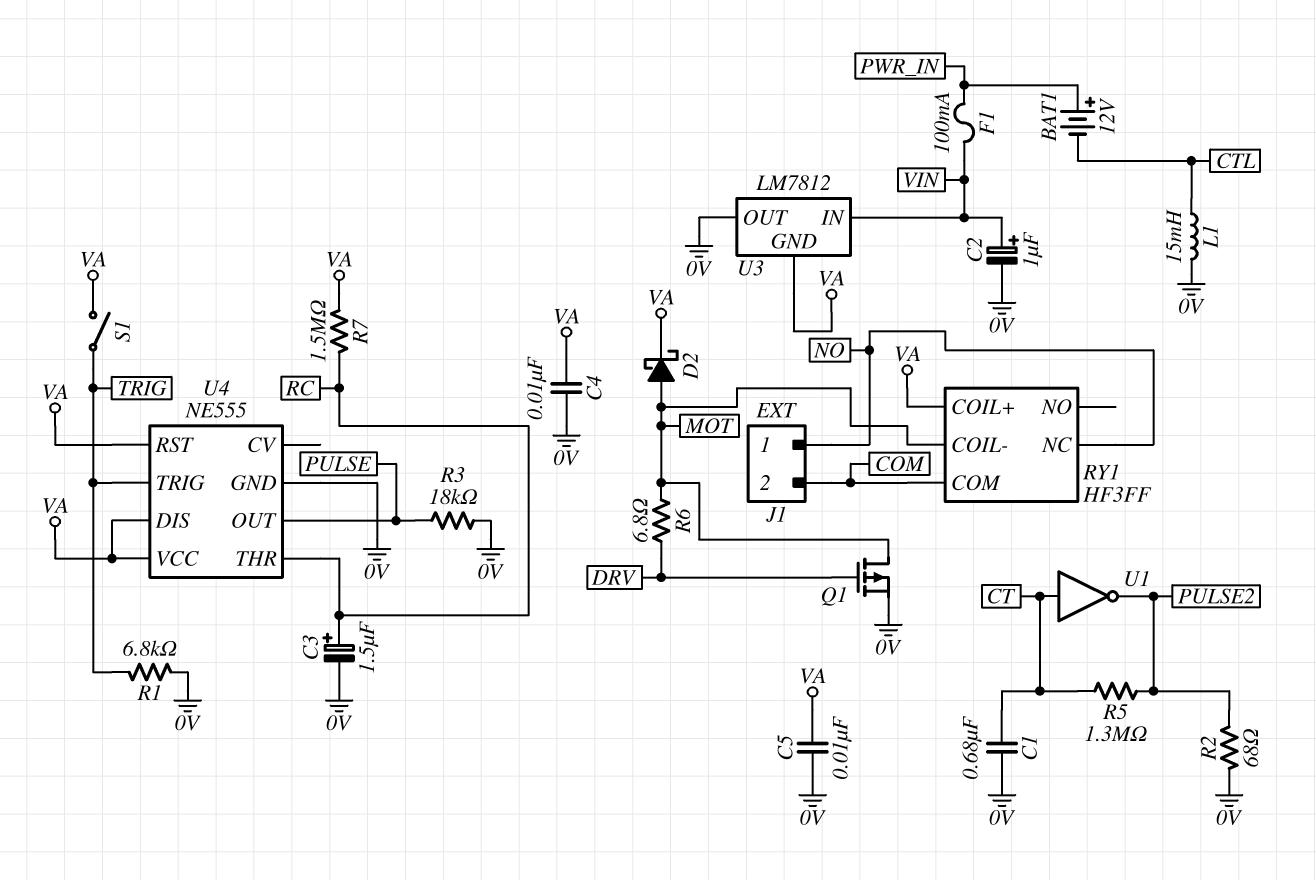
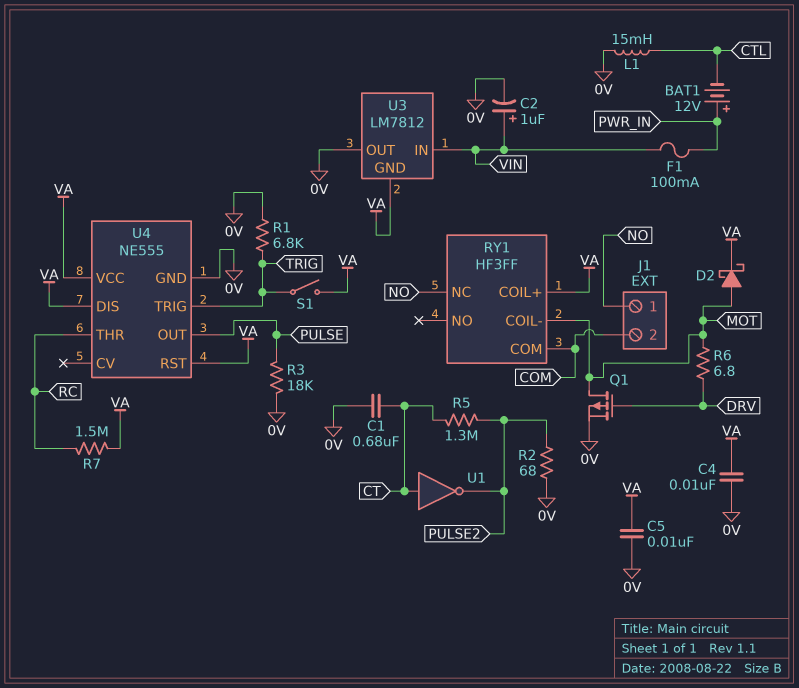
C3: 1.5uF (plus RC, minus 0V) -> none

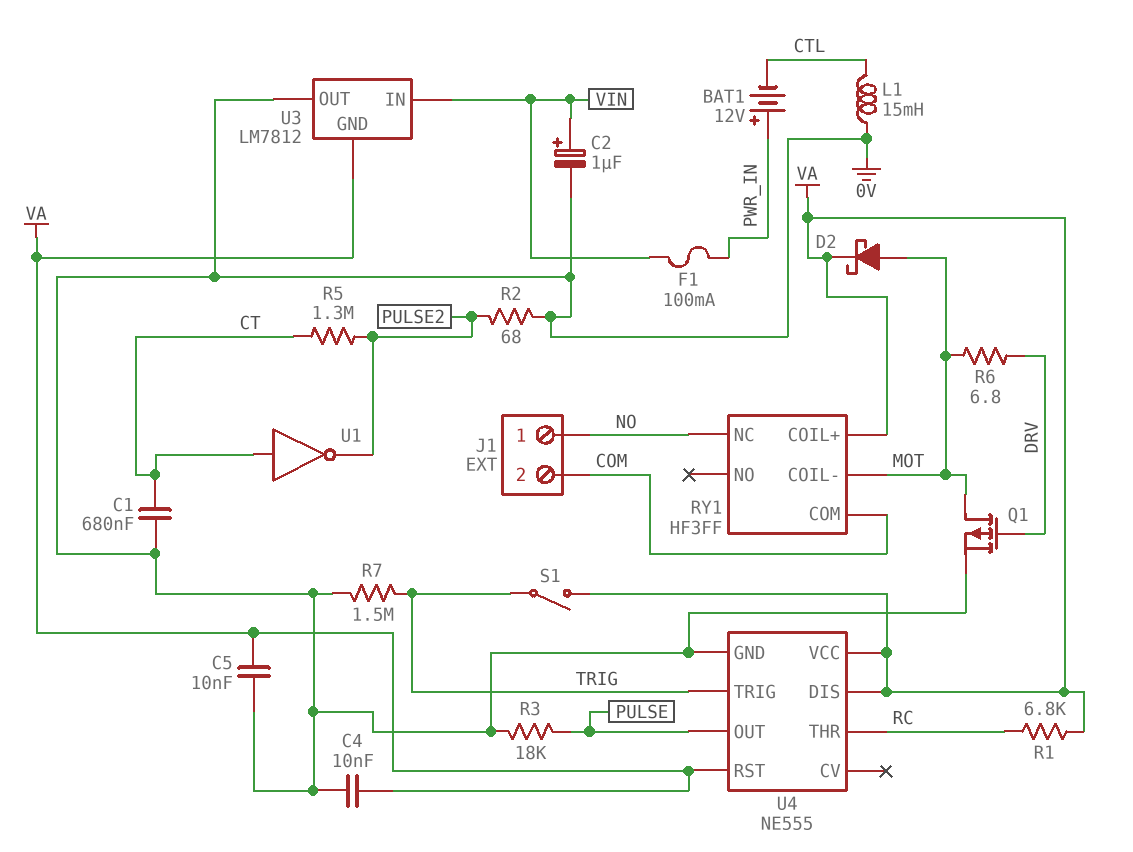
R1: 6.8k (0V, TRIG) -> 6.8k (RC, VA)
R7: 1.5M (RC, VA) -> 1.5M (0V, TRIG)

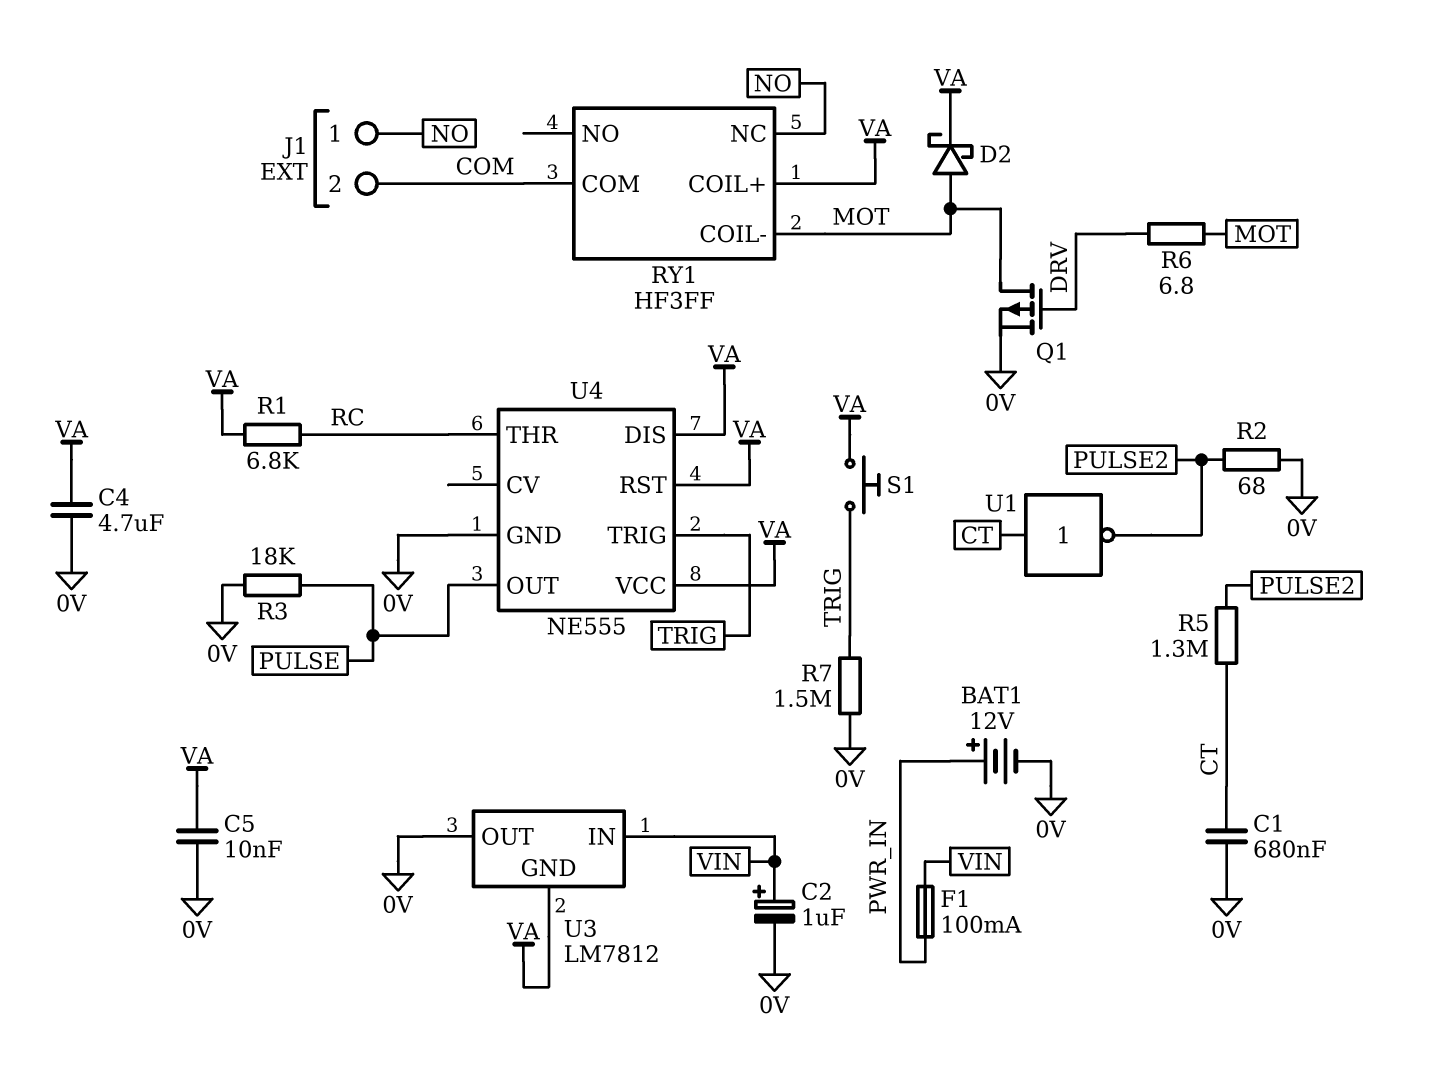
BAT1: 12V (plus PWR_IN, minus CTL) -> 12V (plus PWR_IN, minus 0V)
C4: 10nF (0V, VA) -> 4.7uF (0V, VA)
L1: 15mH (0V, CTL) -> none
S1: switch (TRIG, VA) -> button (TRIG, VA)

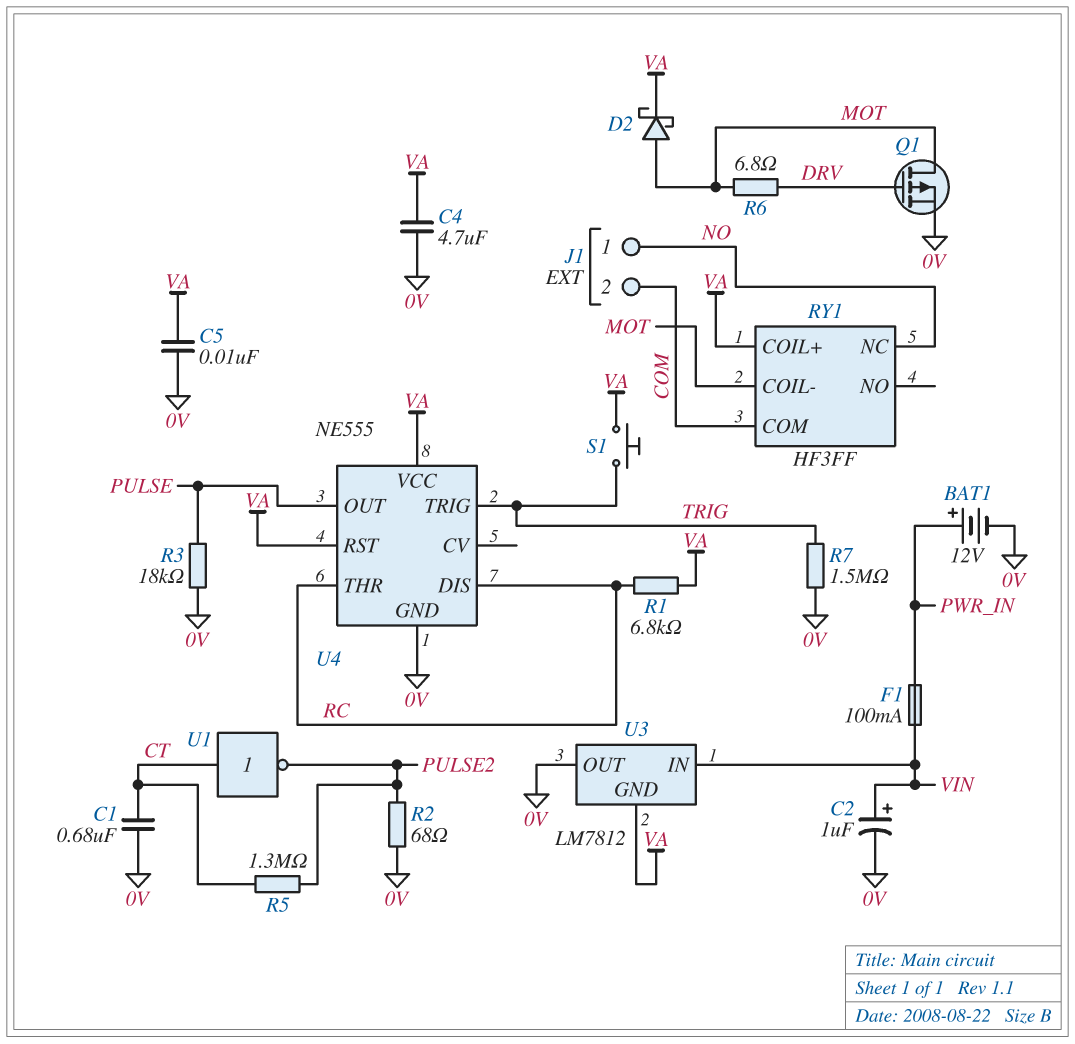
U4 pin DIS: VA -> RC

